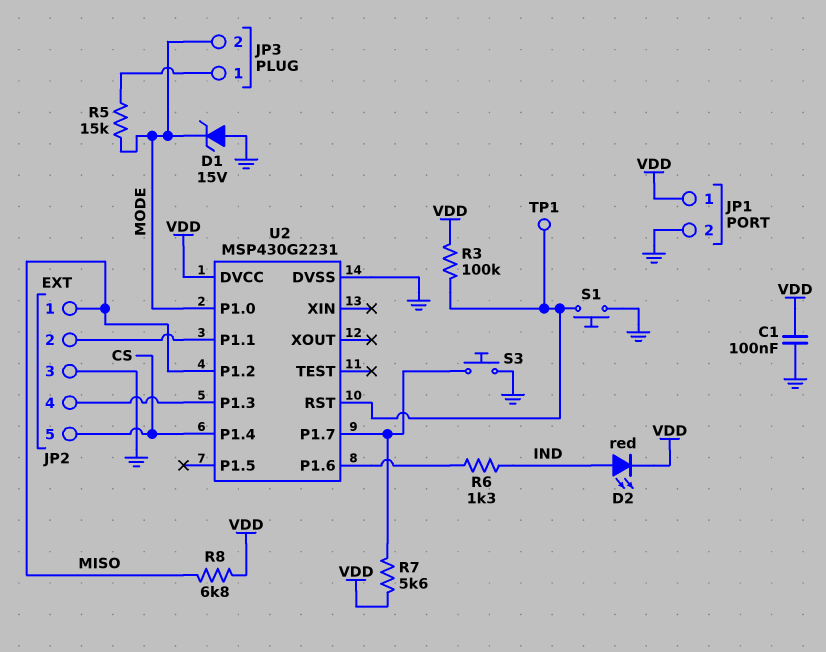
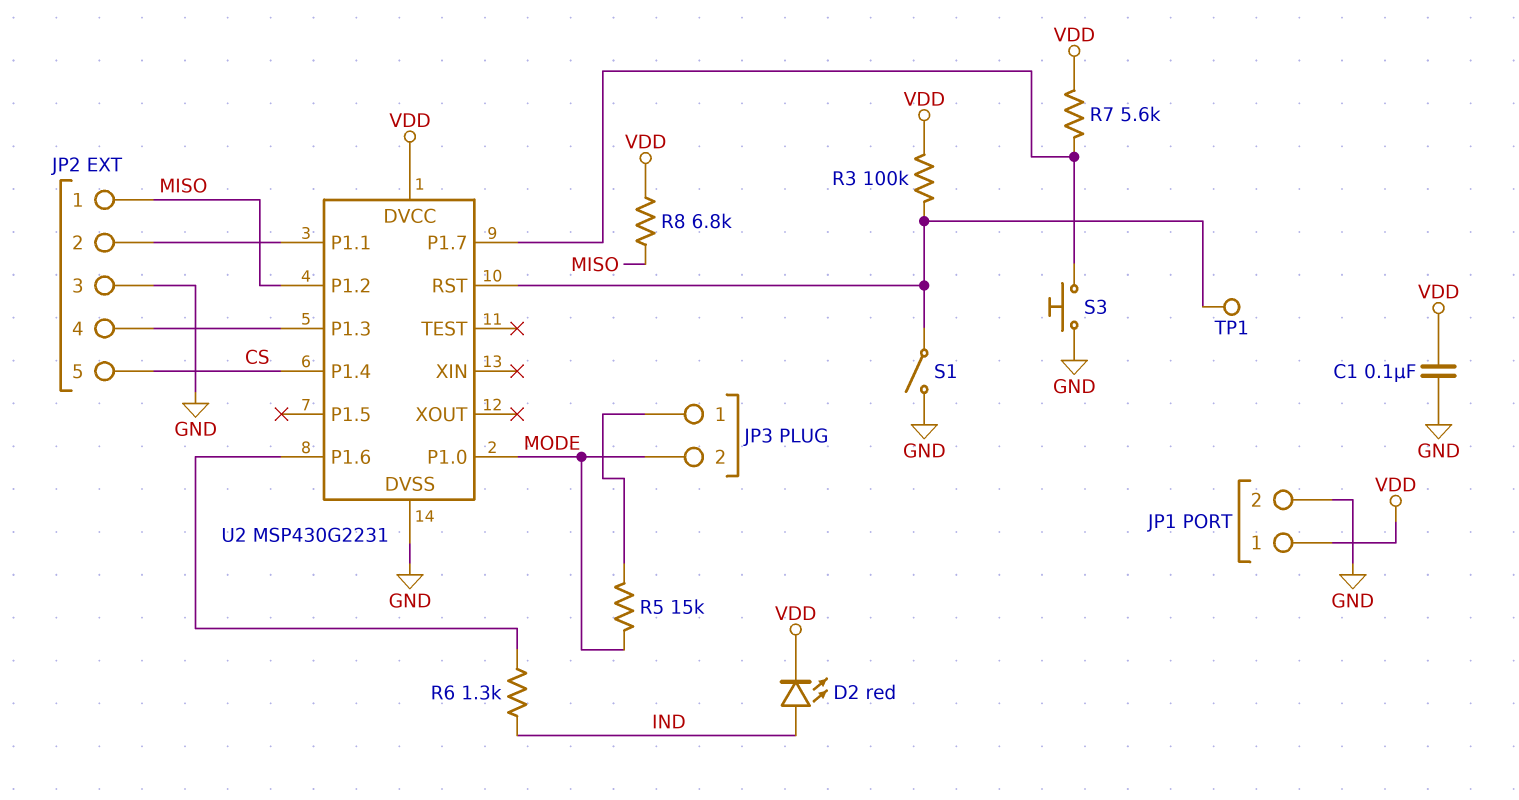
D1: zener 15V (A GND, K MODE) -> none
S1: button (GND, U2/RST) -> switch (GND, U2/RST)

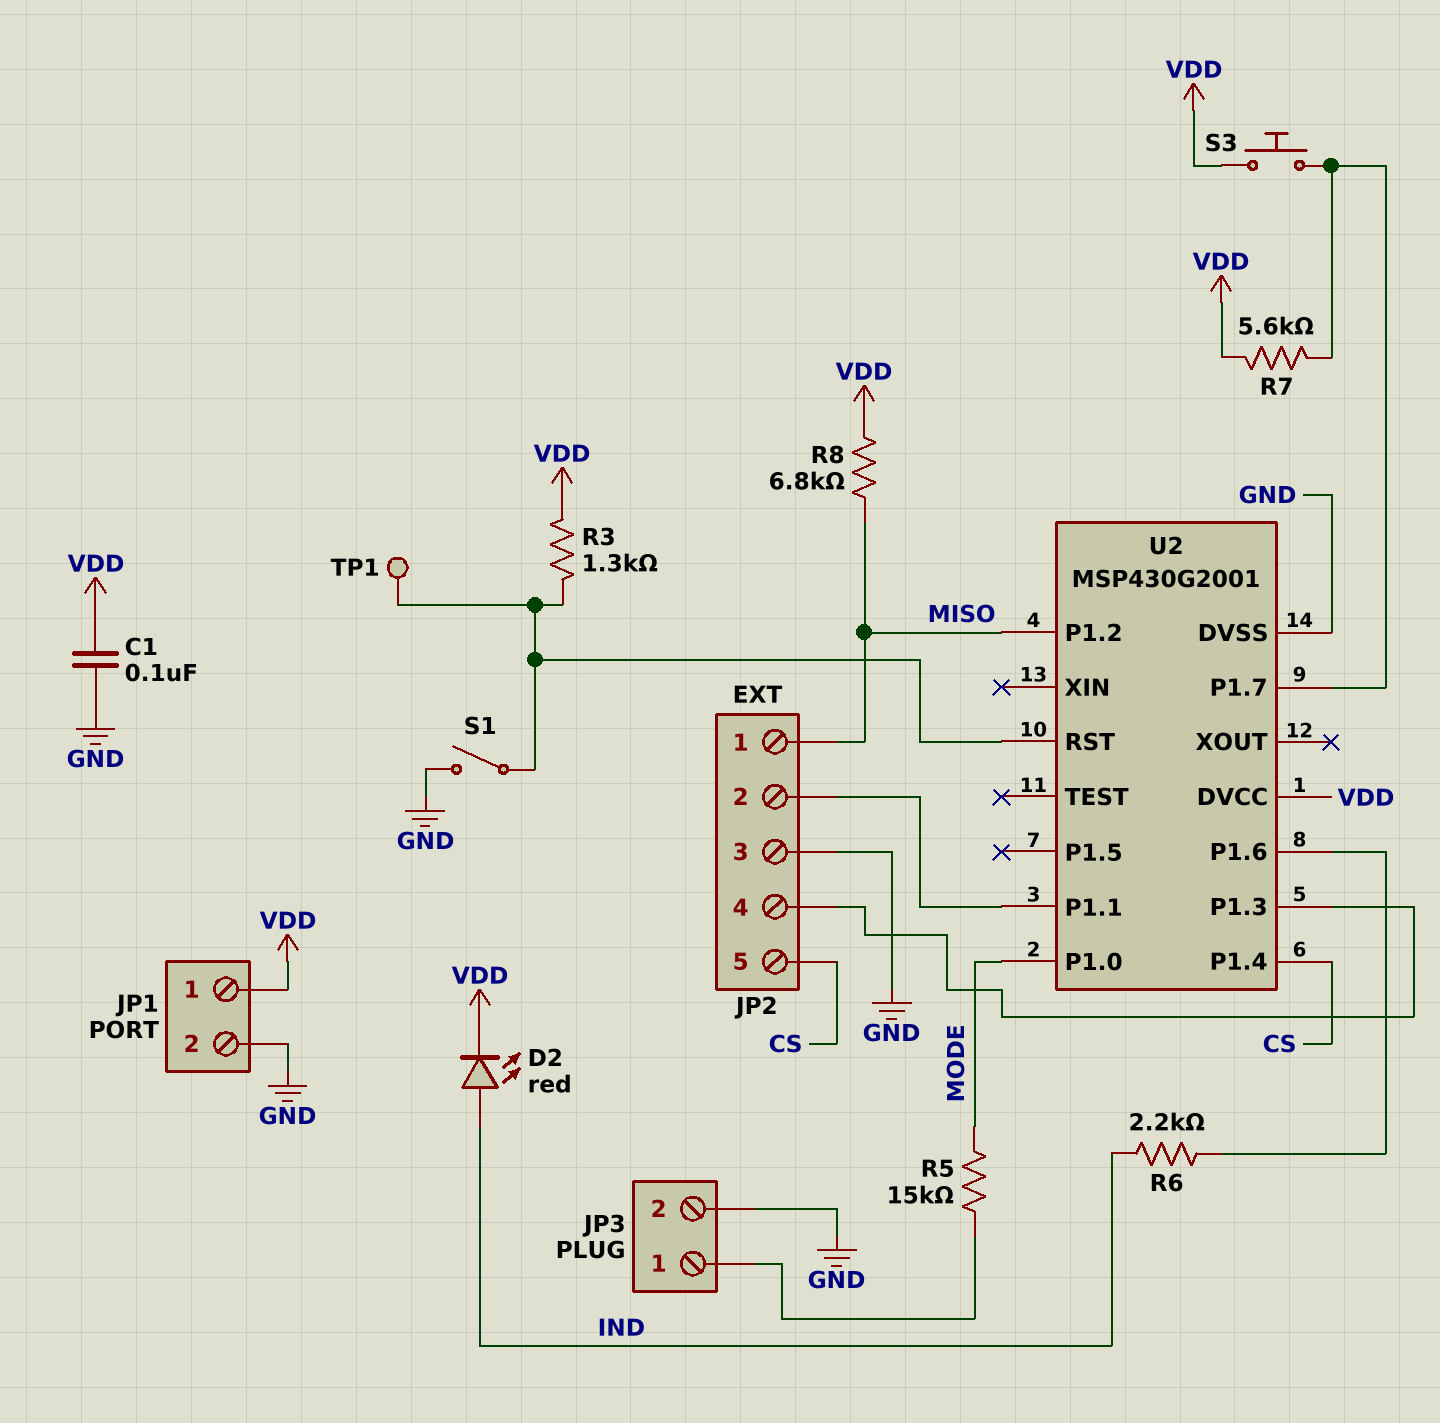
JP3 pin 2: MODE -> GND
R3: 100k (U2/RST, VDD) -> 1.3k (U2/RST, VDD)
R6: 1.3k (IND, U2/P1.6) -> 2.2k (IND, U2/P1.6)
S3: button (GND, U2/P1.7) -> button (U2/P1.7, VDD)
U2: MSP430G2231 -> MSP430G2001

